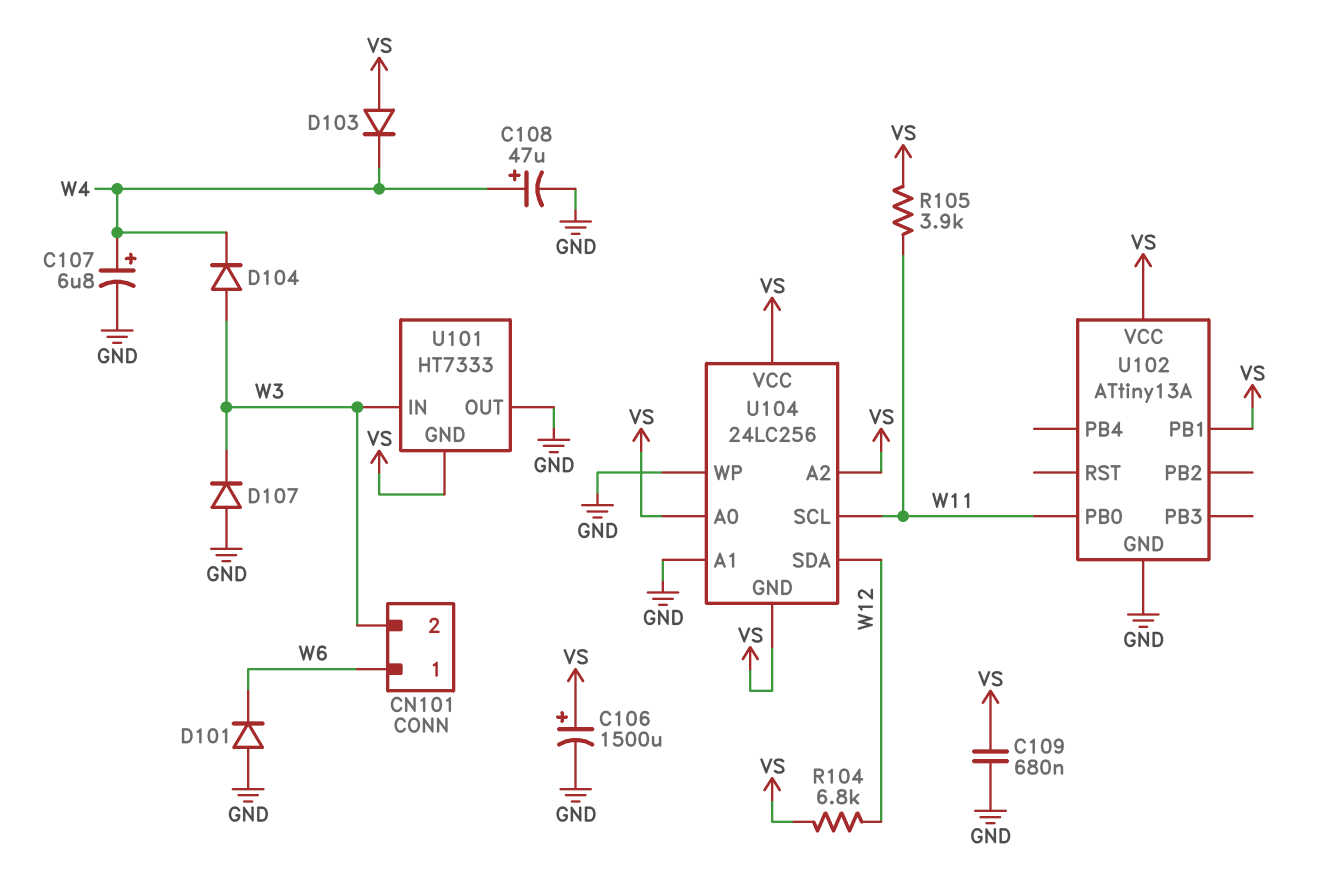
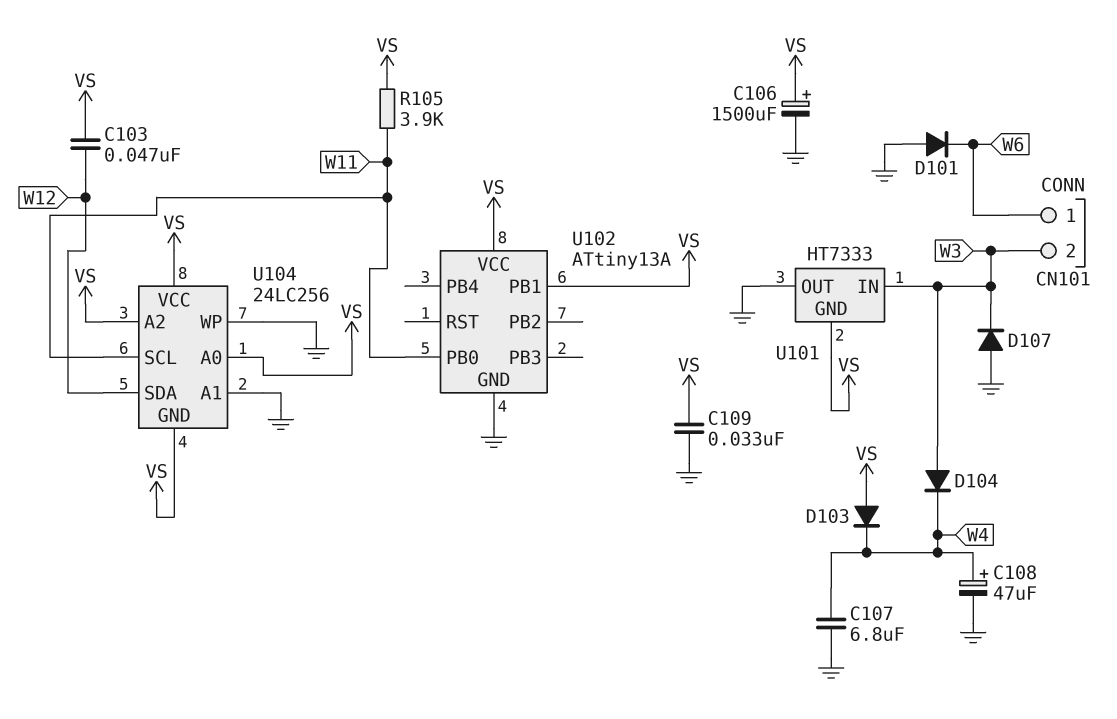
C103: none -> 47nF (VS, W12)
C107: 6.8uF (plus W4, minus GND) -> 6.8uF (GND, W4)
C109: 680nF (GND, VS) -> 33nF (GND, VS)
R104: 6.8k (VS, W12) -> none

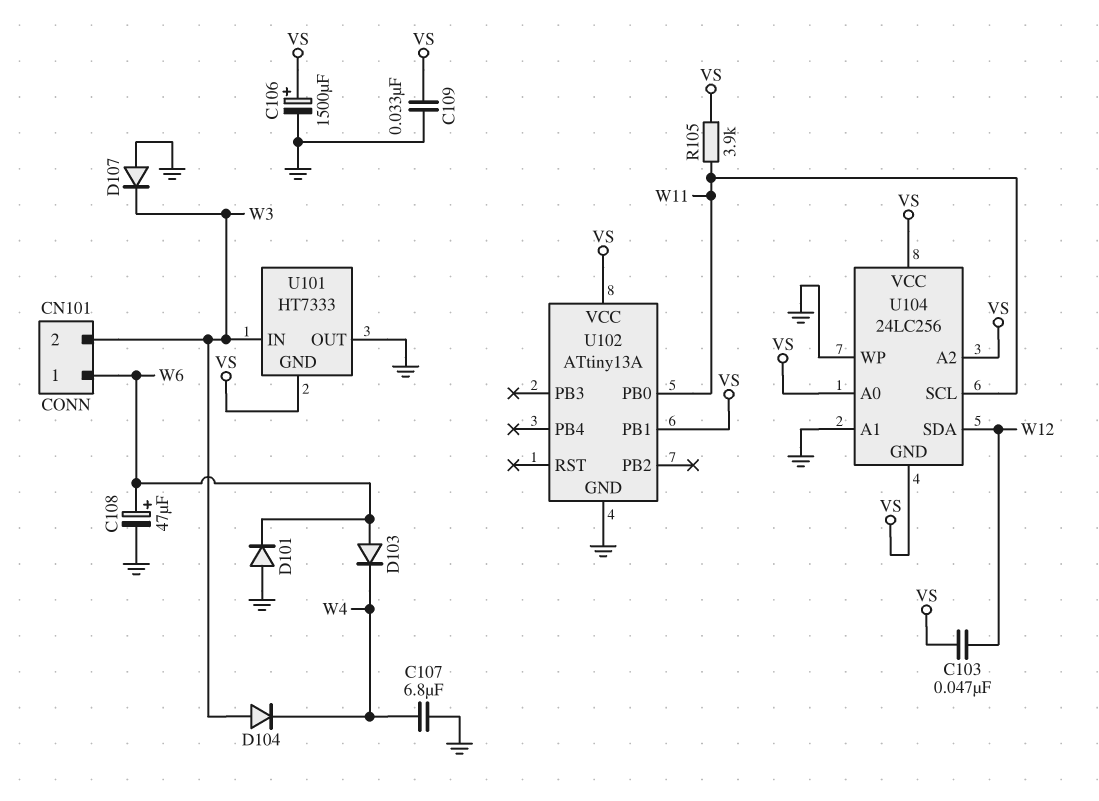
C108: 47uF (plus W4, minus GND) -> 47uF (plus W6, minus GND)
D103: diode (A VS, K W4) -> diode (A W6, K W4)

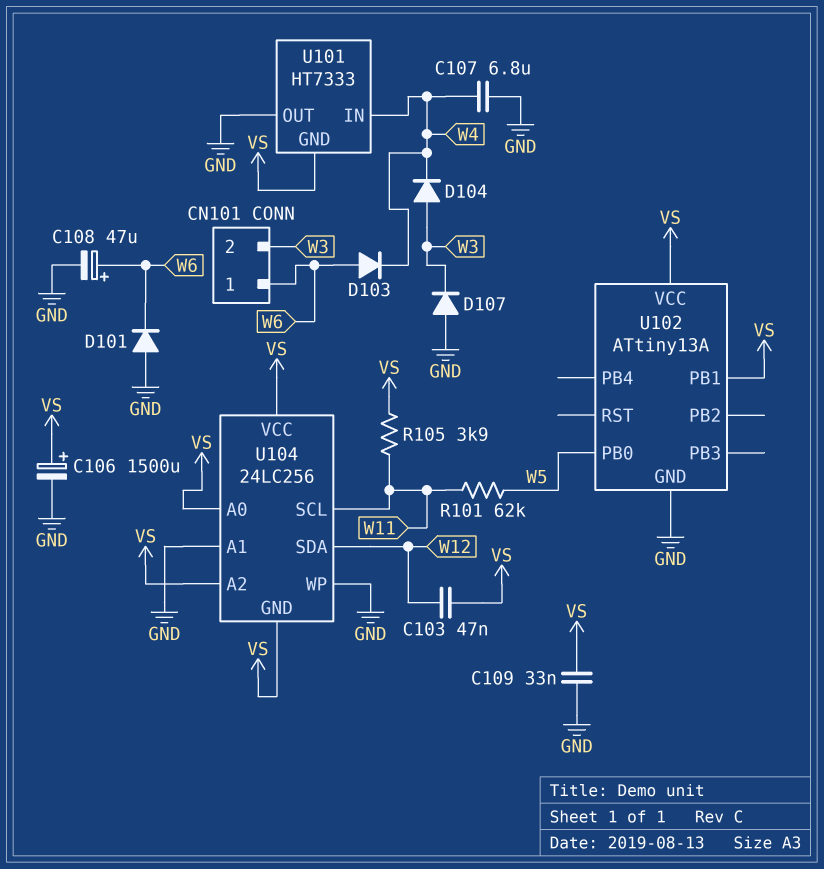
R101: none -> 62k (W5, W11)
U101 pin IN: W3 -> W4
U102 pin PB0: W11 -> W5

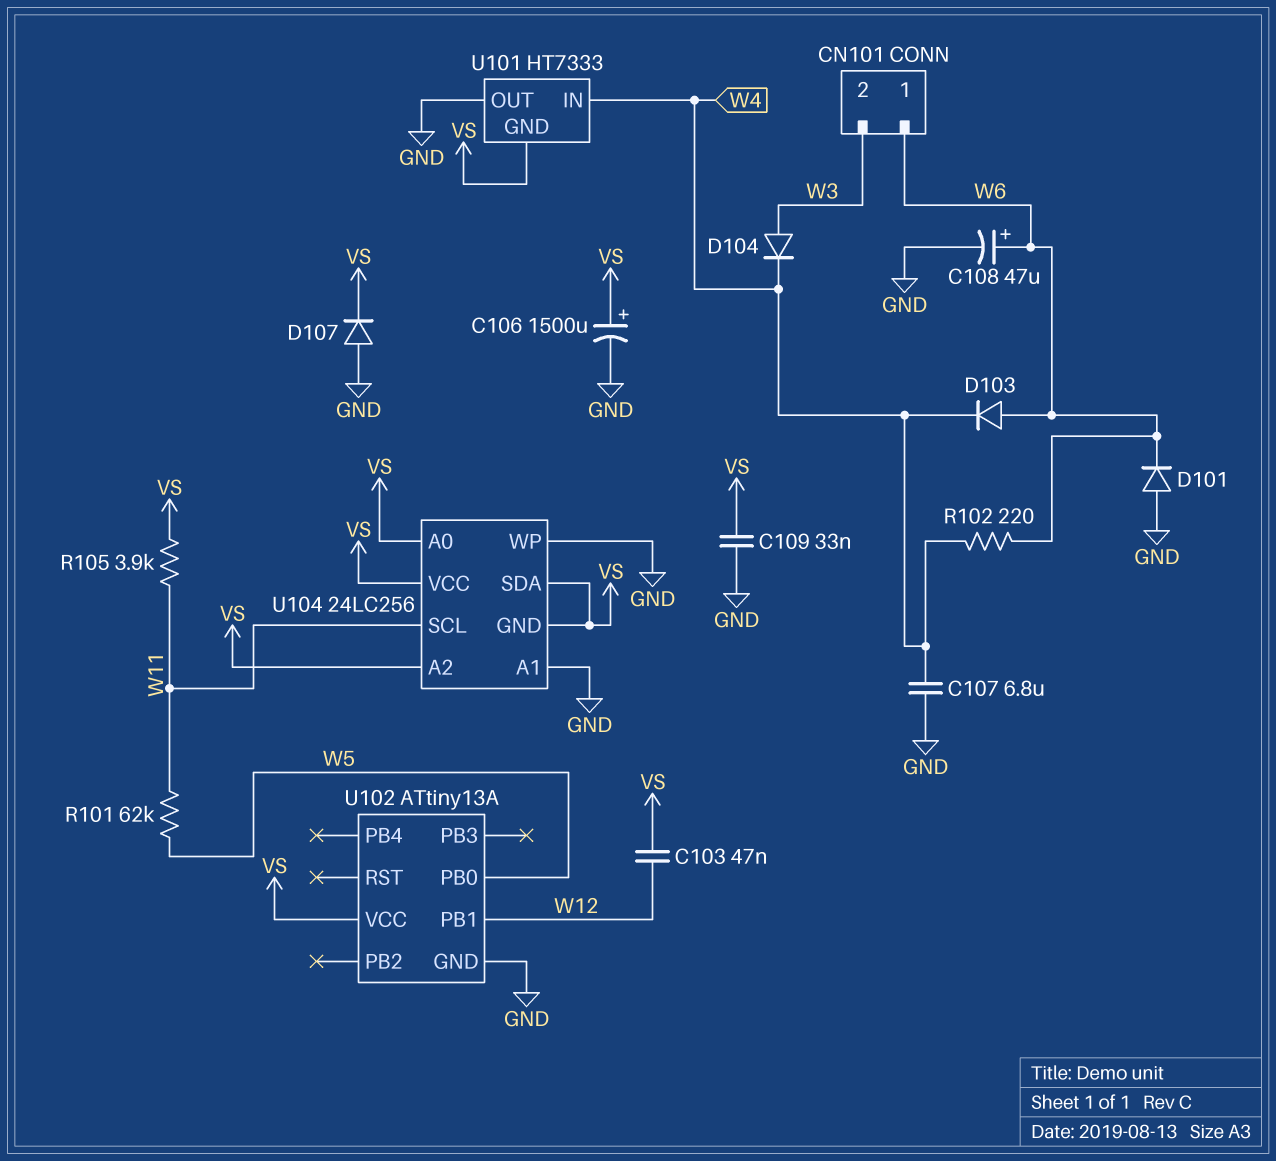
D107: diode (A GND, K W3) -> diode (A GND, K VS)
R102: none -> 220 (W4, W6)
U102 pin PB1: VS -> W12
U104 pin SDA: W12 -> VS

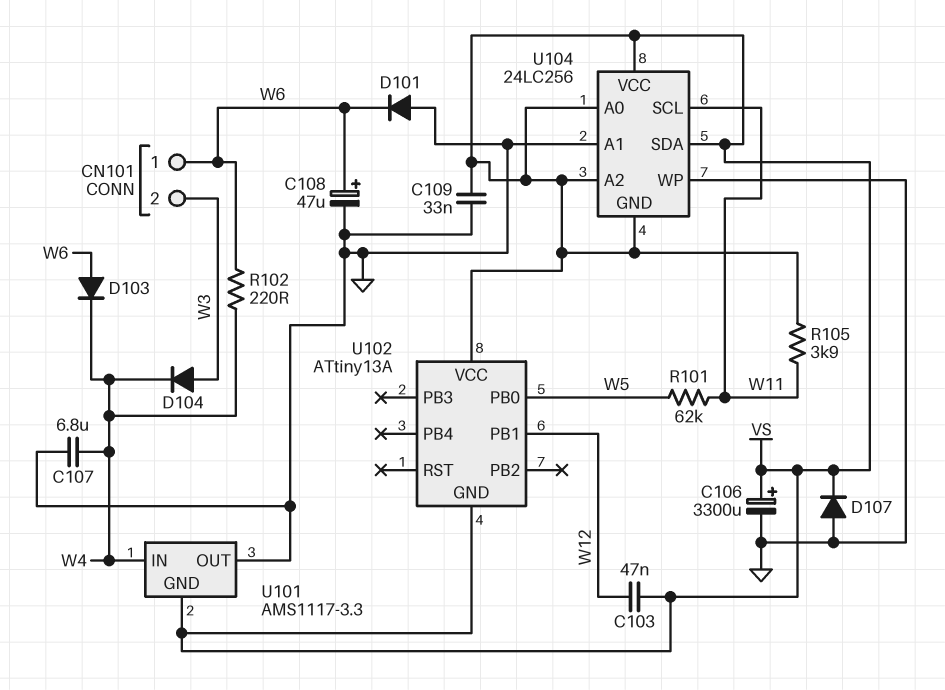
C106: 1500uF (plus VS, minus GND) -> 3300uF (plus VS, minus GND)
U101: HT7333 -> AMS1117-3.3
U102 pin GND: GND -> VS

